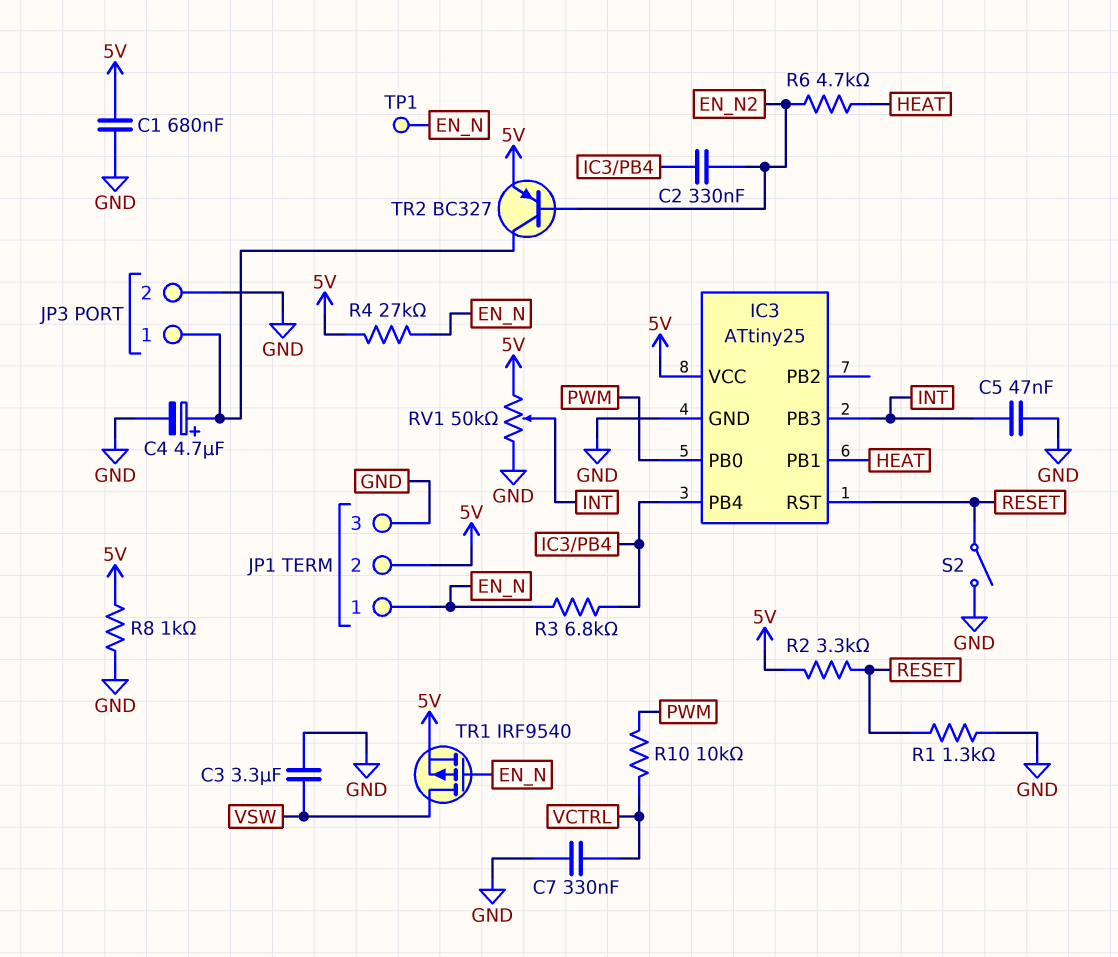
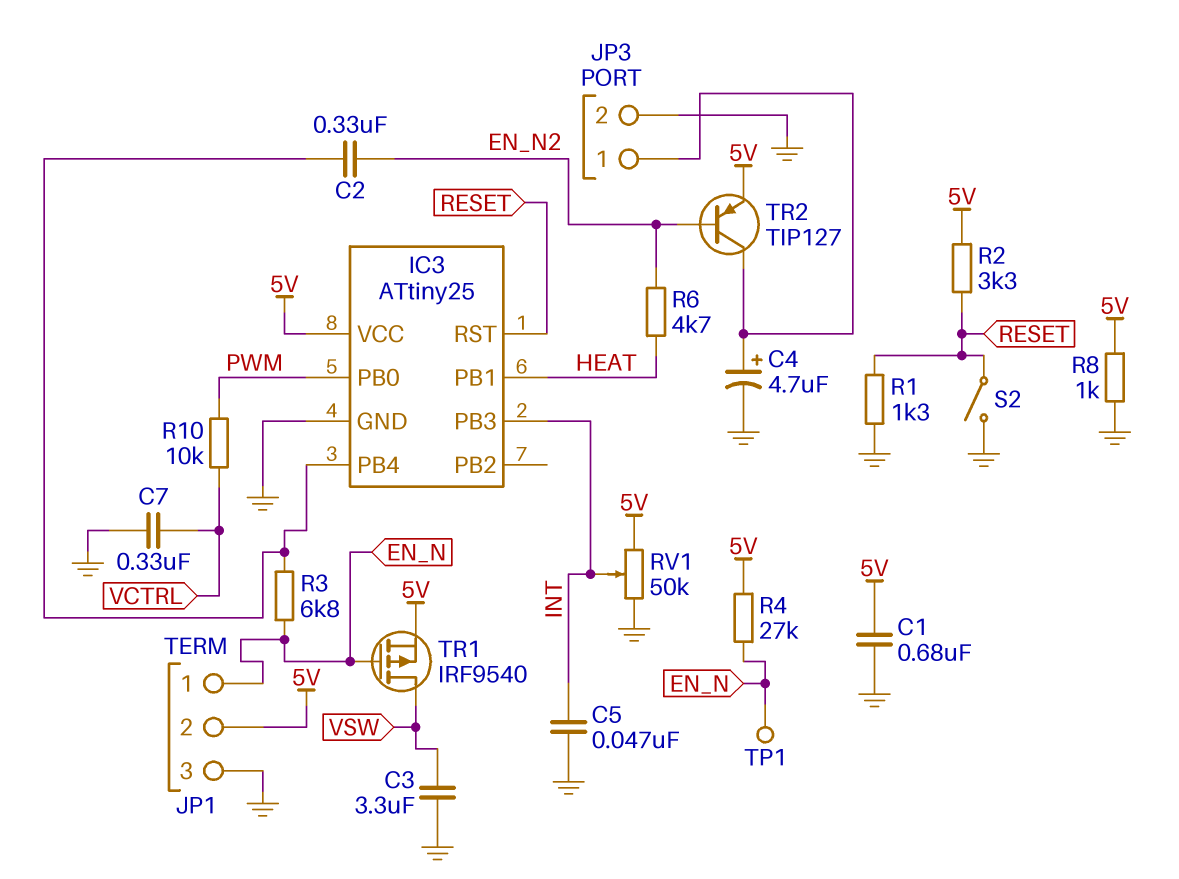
TR2: PNP BC327 (B EN_N2, C JP3/1, E 5V) -> PNP TIP127 (B EN_N2, C JP3/1, E 5V)

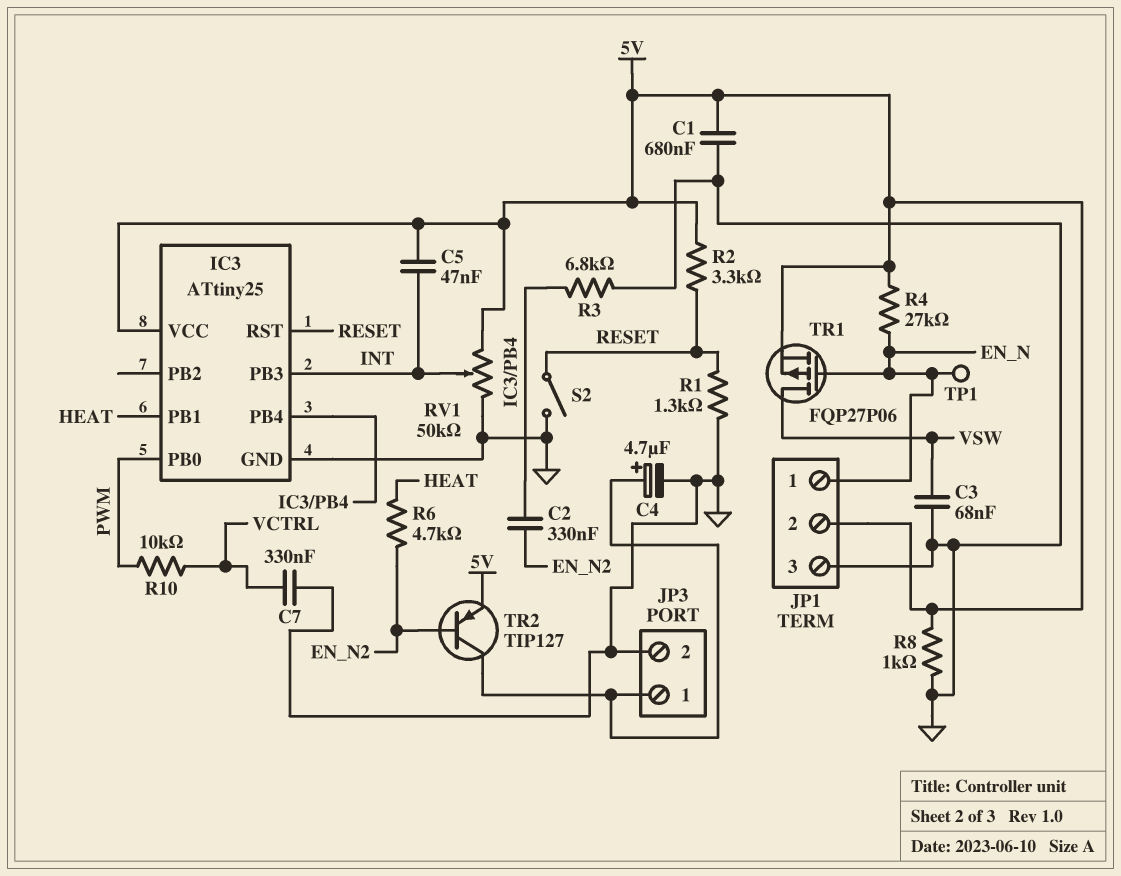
C3: 3.3uF (GND, VSW) -> 68nF (GND, VSW)
C5: 47nF (GND, INT) -> 47nF (5V, INT)
R3: 6.8k (EN_N, IC3/PB4) -> 6.8k (GND, IC3/PB4)
TR1: PMOS IRF9540 (G EN_N, D VSW, S 5V) -> PMOS FQP27P06 (G EN_N, D VSW, S 5V)

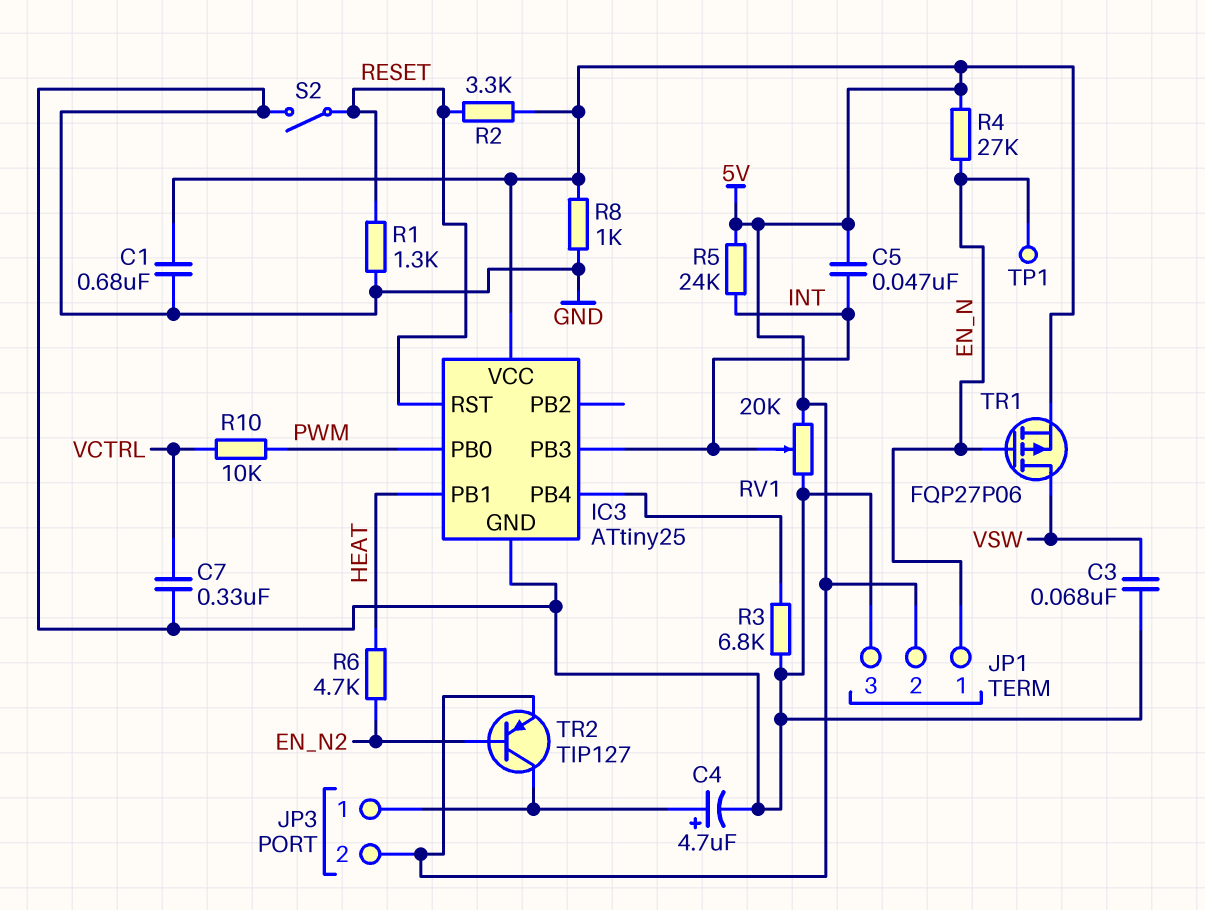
C2: 330nF (EN_N2, IC3/PB4) -> none
JP3 pin 2: GND -> 5V
R5: none -> 24k (5V, INT)
RV1: 50k (5V, GND, wiper INT) -> 20k (5V, GND, wiper INT)

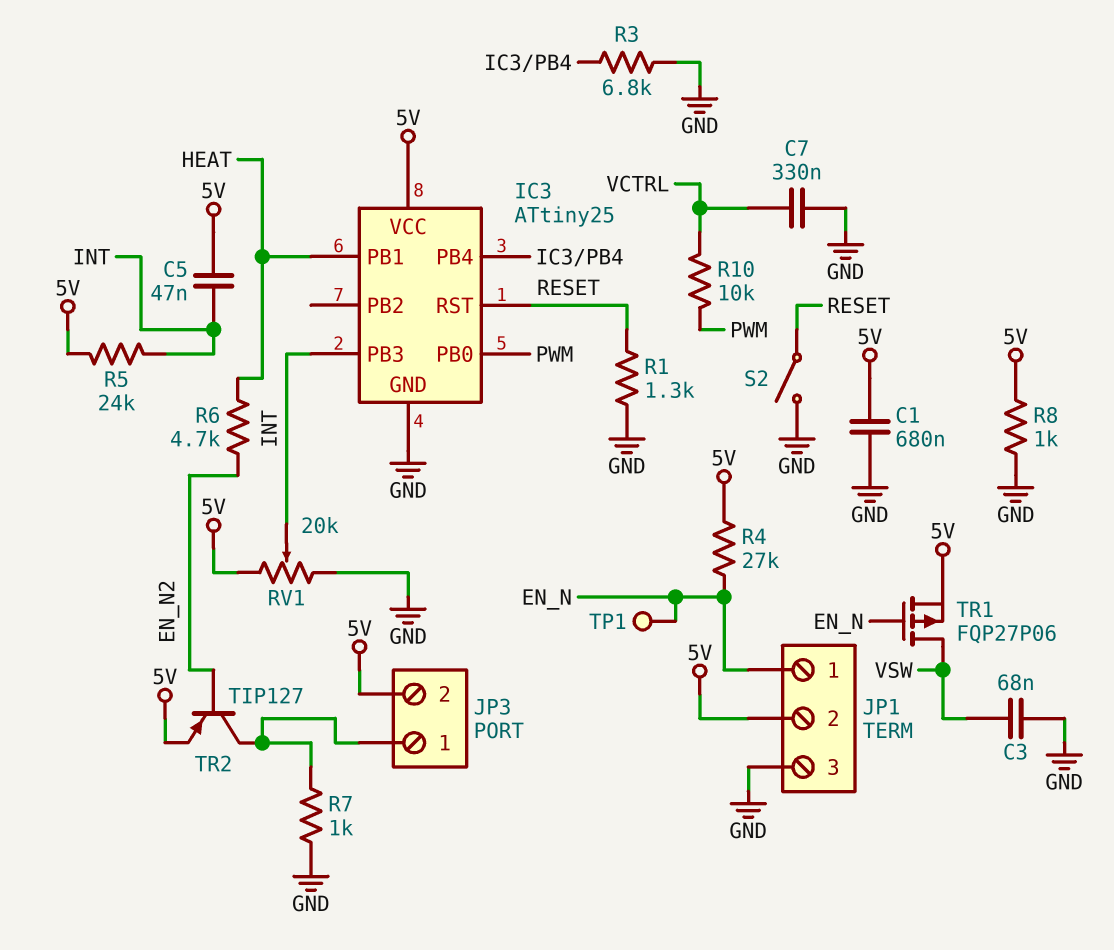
C4: 4.7uF (plus JP3/1, minus GND) -> none
R2: 3.3k (5V, RESET) -> none
R7: none -> 1k (GND, JP3/1)

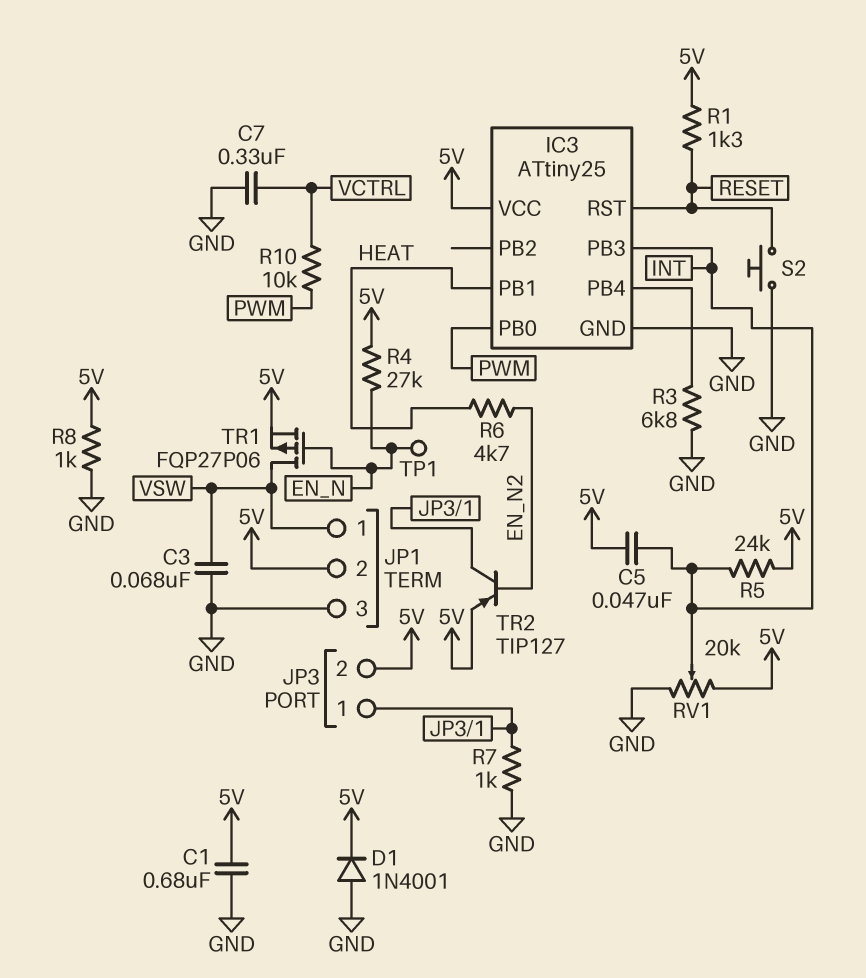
D1: none -> diode 1N4001 (A GND, K 5V)
JP1 pin 1: EN_N -> VSW
R1: 1.3k (GND, RESET) -> 1.3k (5V, RESET)
S2: switch (GND, RESET) -> button (GND, RESET)

